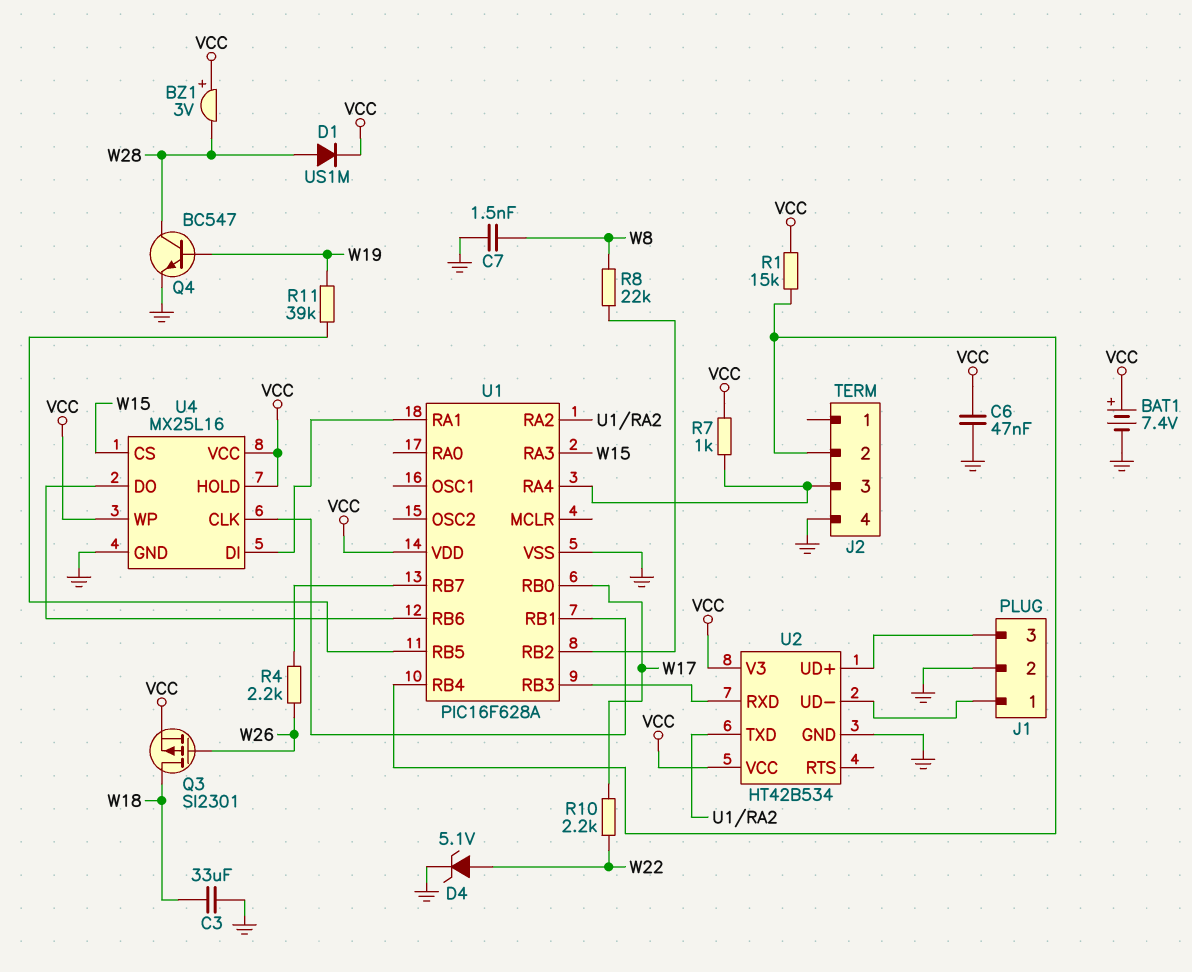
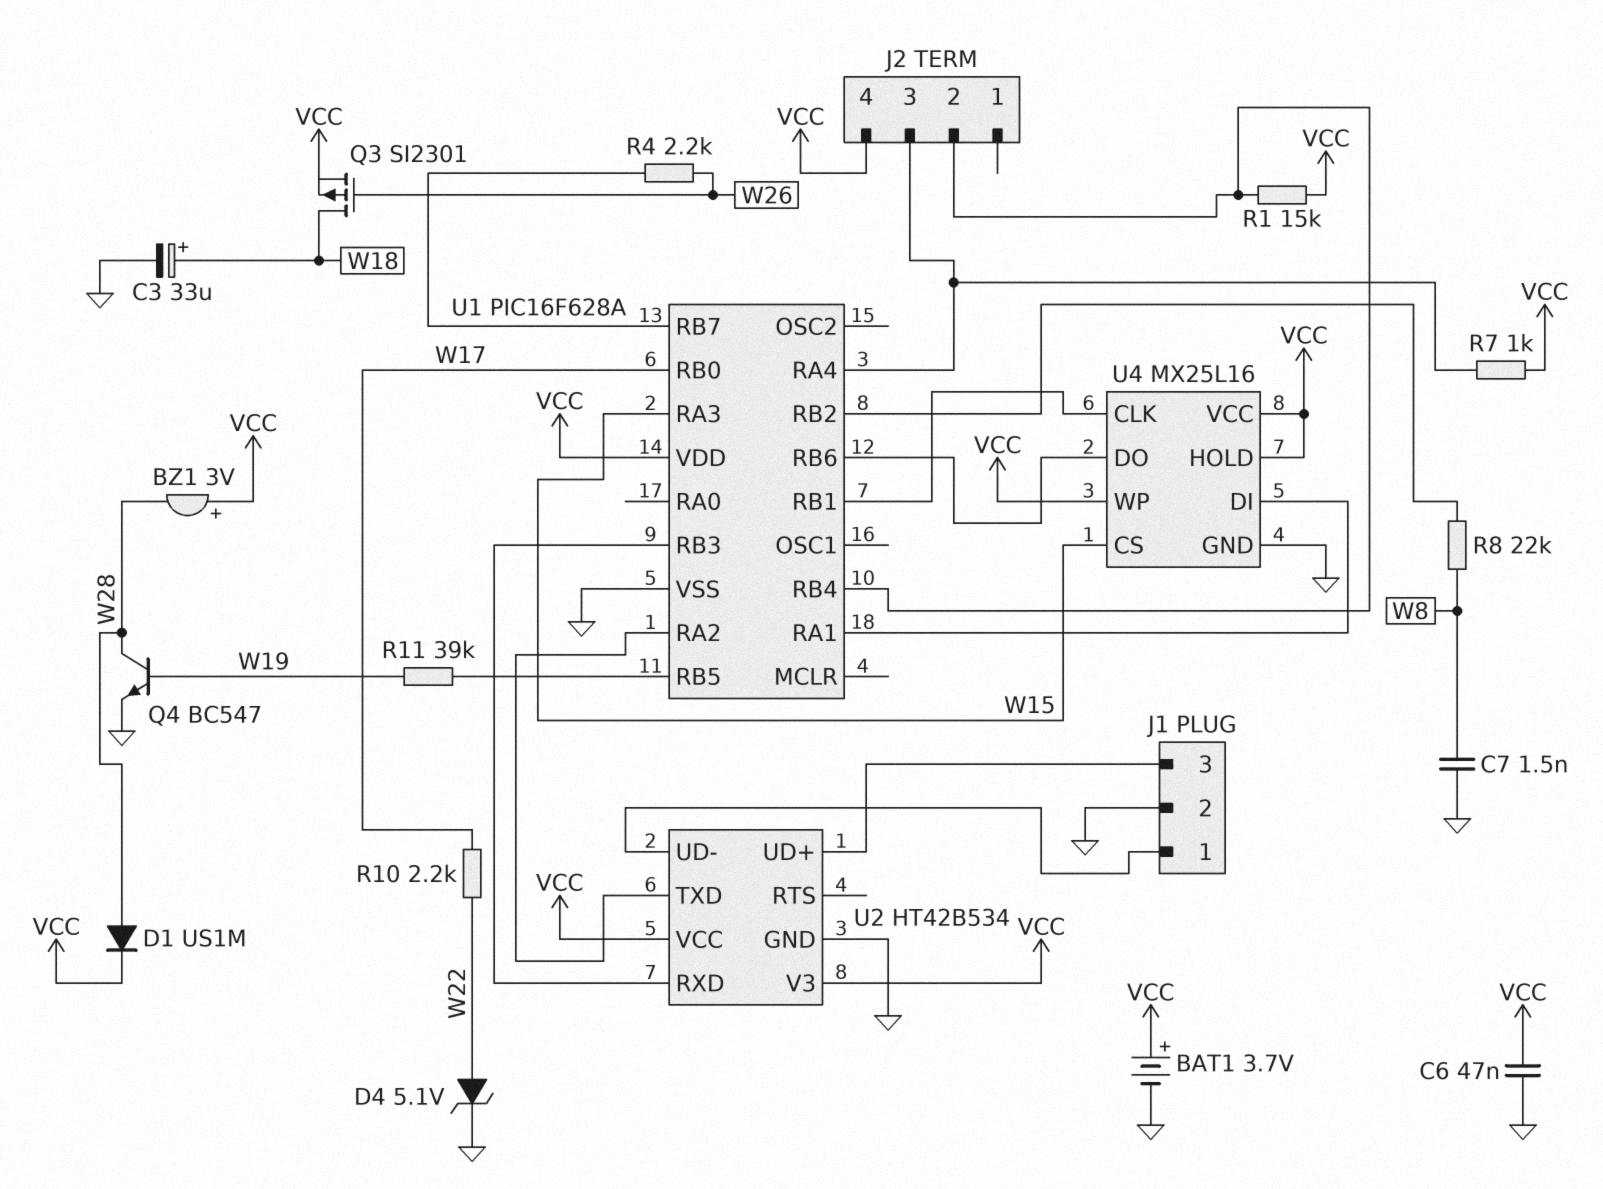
BAT1: 7.4V (plus VCC, minus GND) -> 3.7V (plus VCC, minus GND)
C3: 33uF (GND, W18) -> 33uF (plus W18, minus GND)
J2 pin 4: GND -> VCC

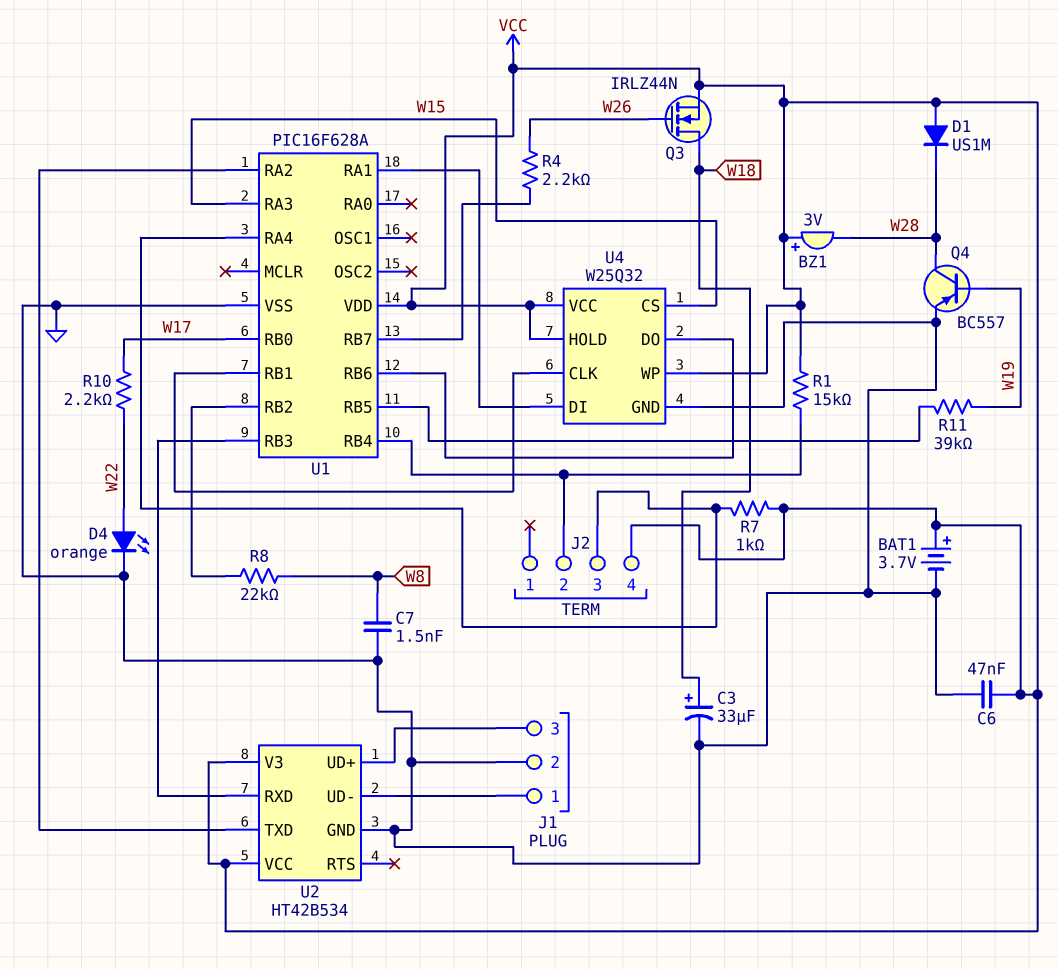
D1: diode US1M (A W28, K VCC) -> diode US1M (A VCC, K W28)
D4: zener 5.1V (A W22, K GND) -> LED orange (A W22, K GND)
Q3: PMOS SI2301 (G W26, D W18, S VCC) -> NMOS IRLZ44N (G W26, D W18, S VCC)
Q4: NPN BC547 (B W19, C W28, E GND) -> PNP BC557 (B W19, C W28, E GND)
U4: MX25L16 -> W25Q32

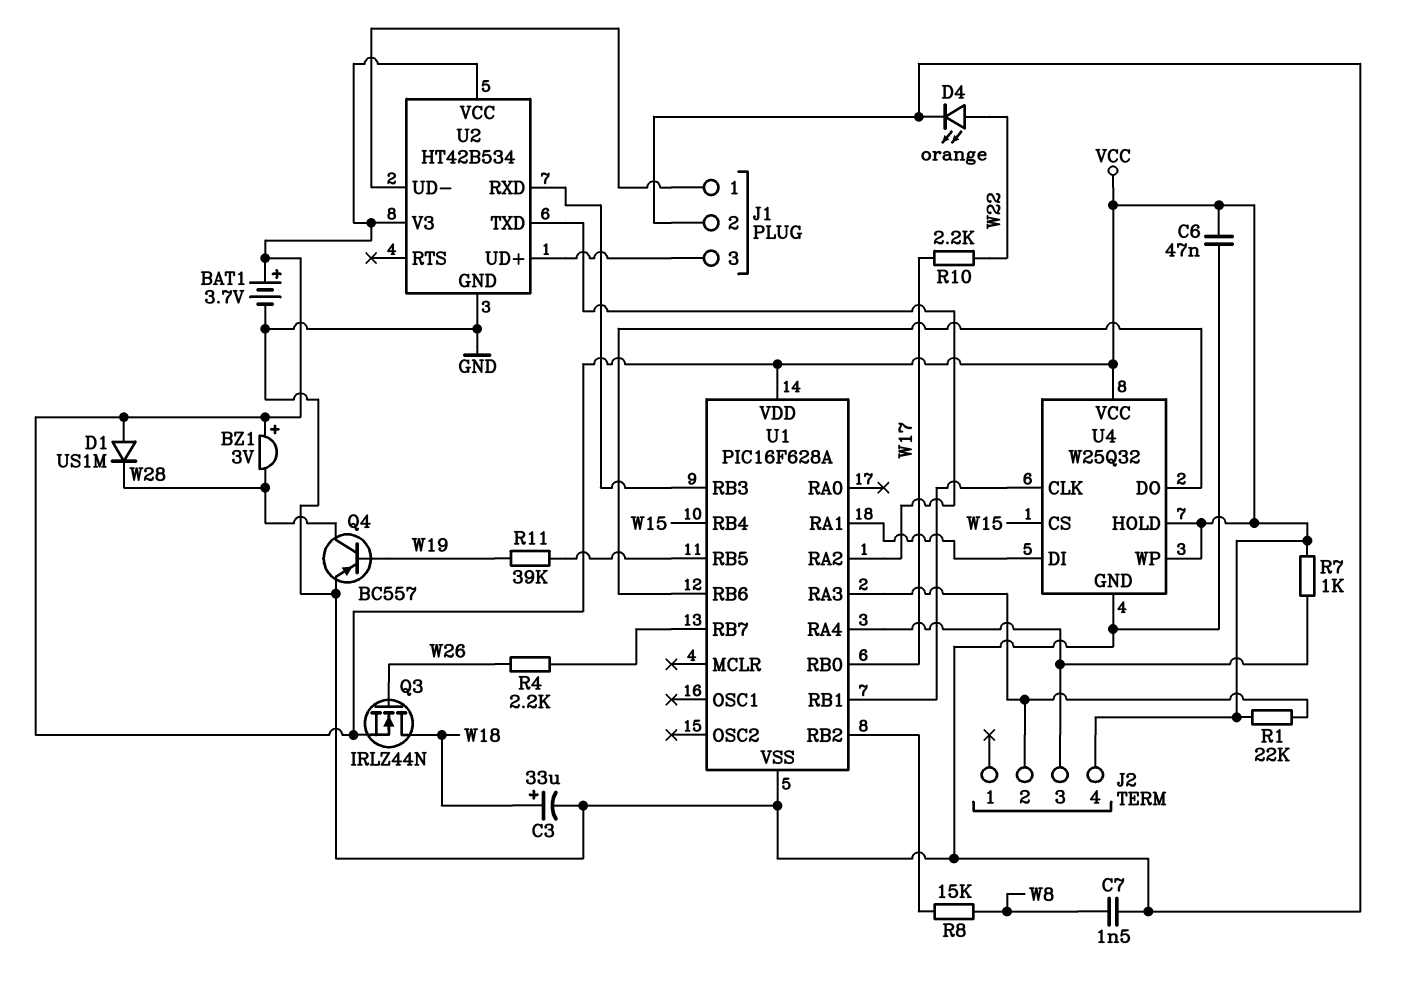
R1: 15k (J2/2, VCC) -> 22k (J2/2, VCC)
R8: 22k (U1/RB2, W8) -> 15k (U1/RB2, W8)
U1 pin RA3: W15 -> J2/2
U1 pin RB4: J2/2 -> W15

